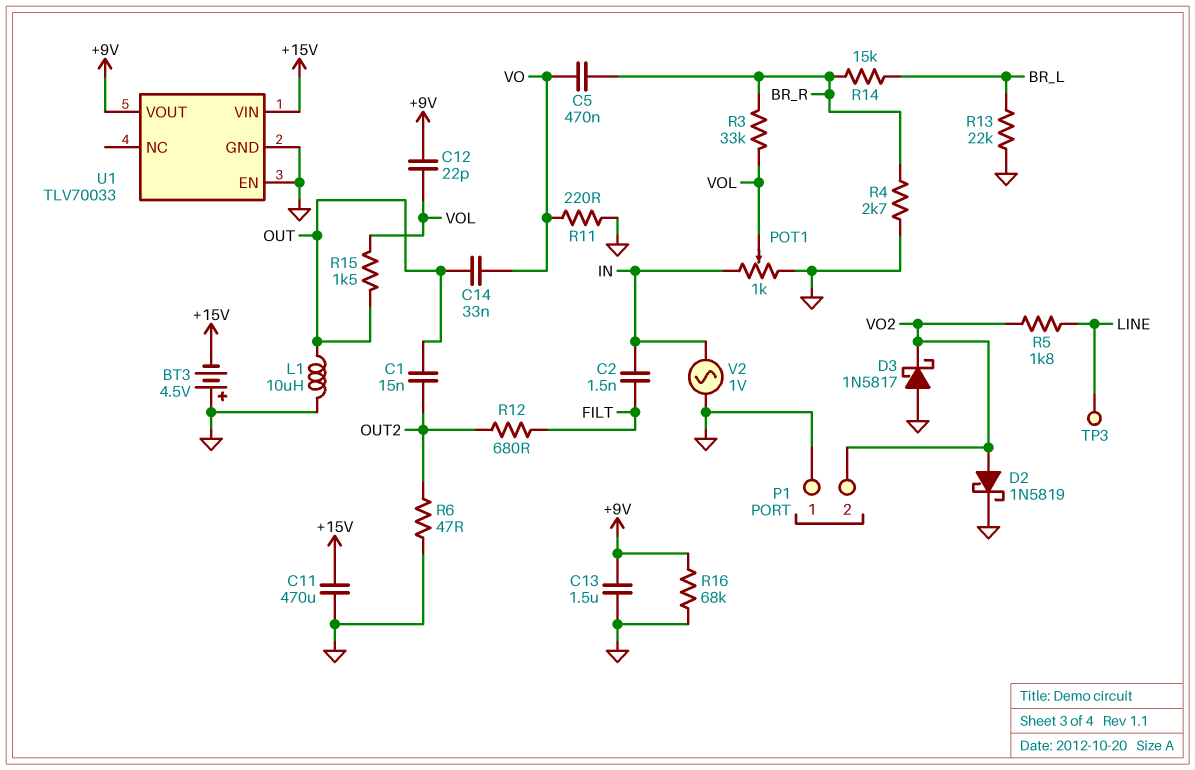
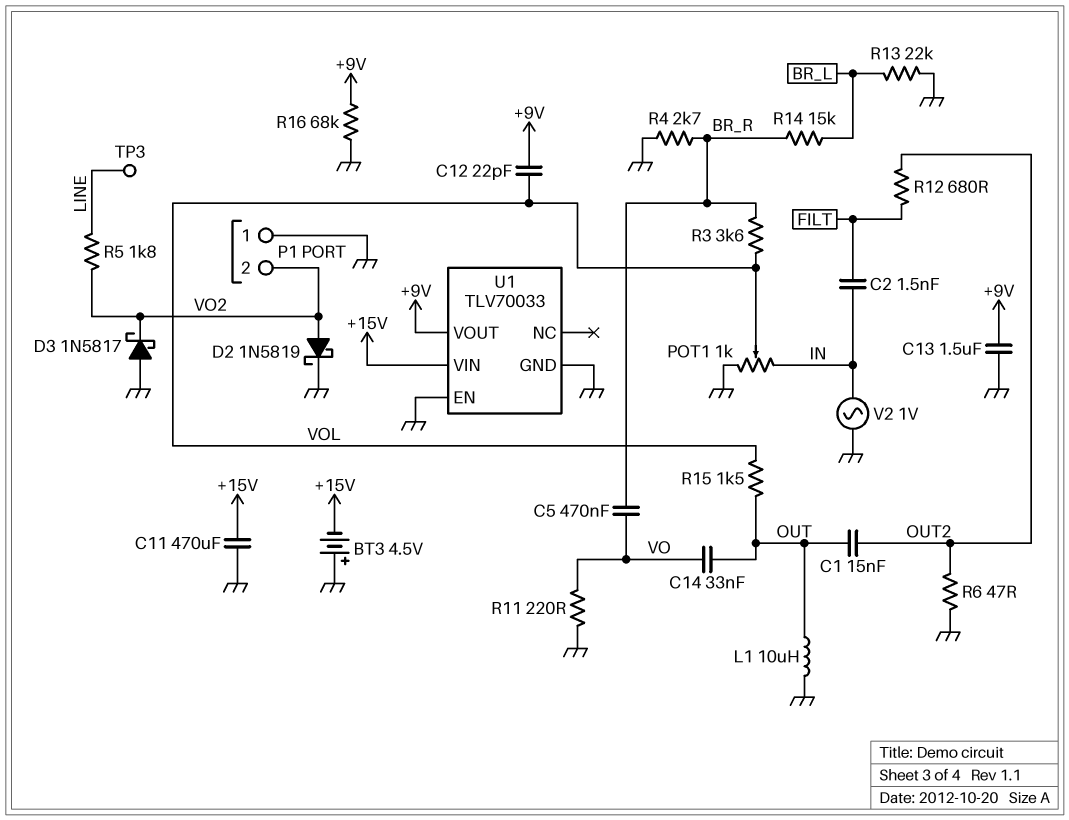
R3: 33k (BR_R, VOL) -> 3.6k (BR_R, VOL)

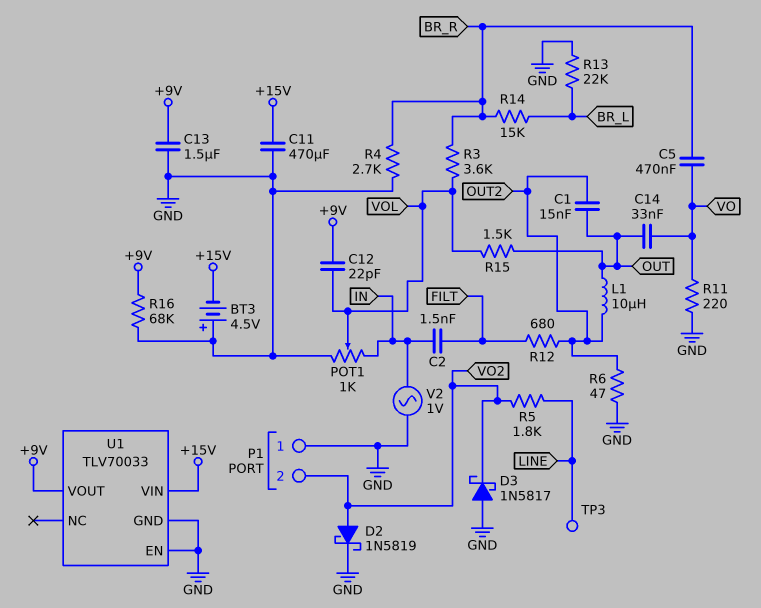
L1: 10uH (GND, OUT) -> 10uH (OUT, OUT2)

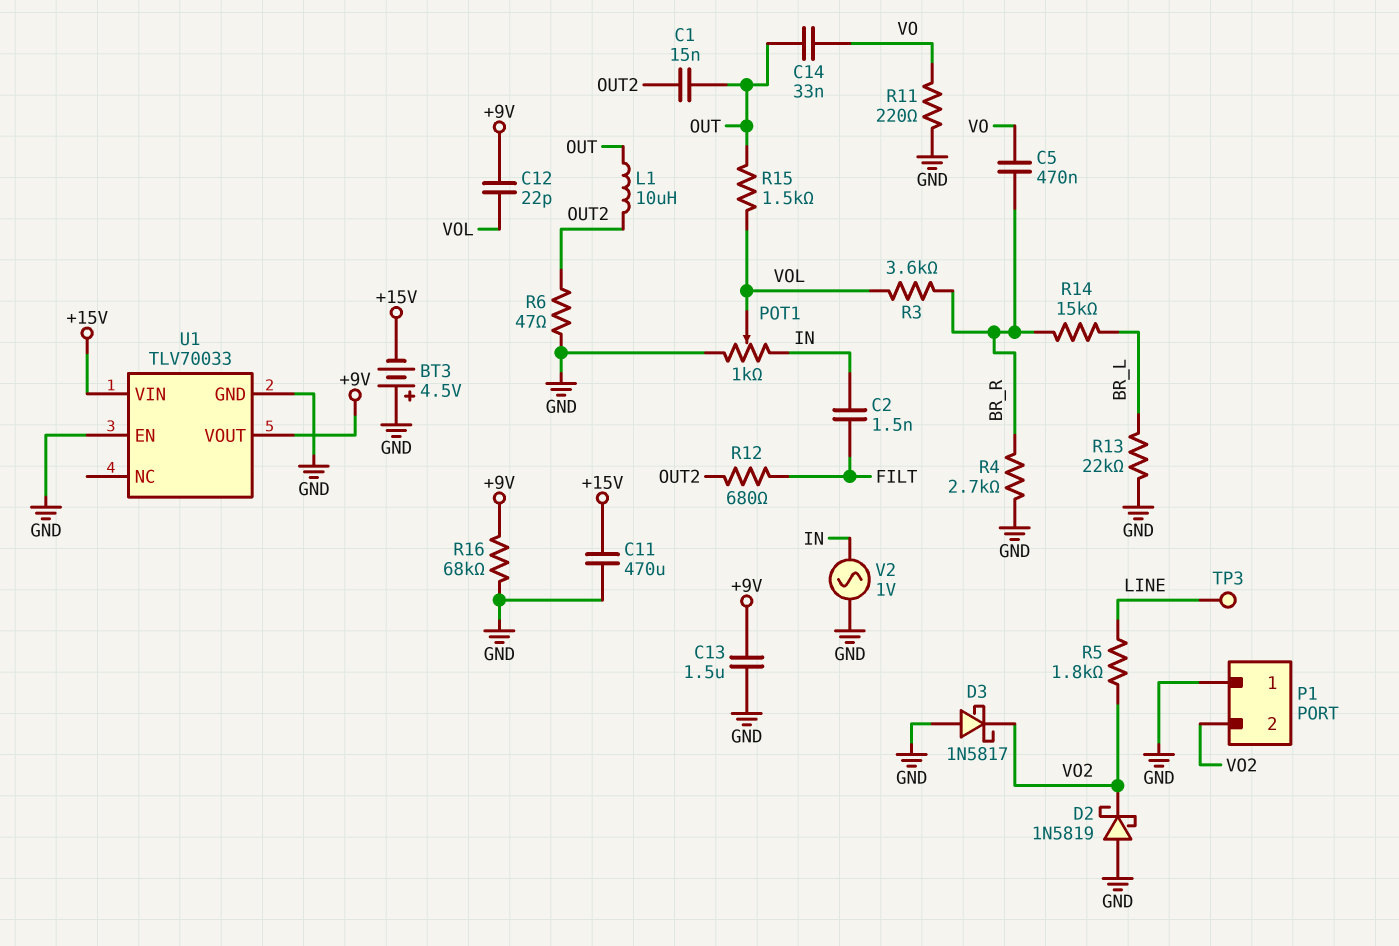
D2: schottky 1N5819 (A VO2, K GND) -> schottky 1N5819 (A GND, K VO2)

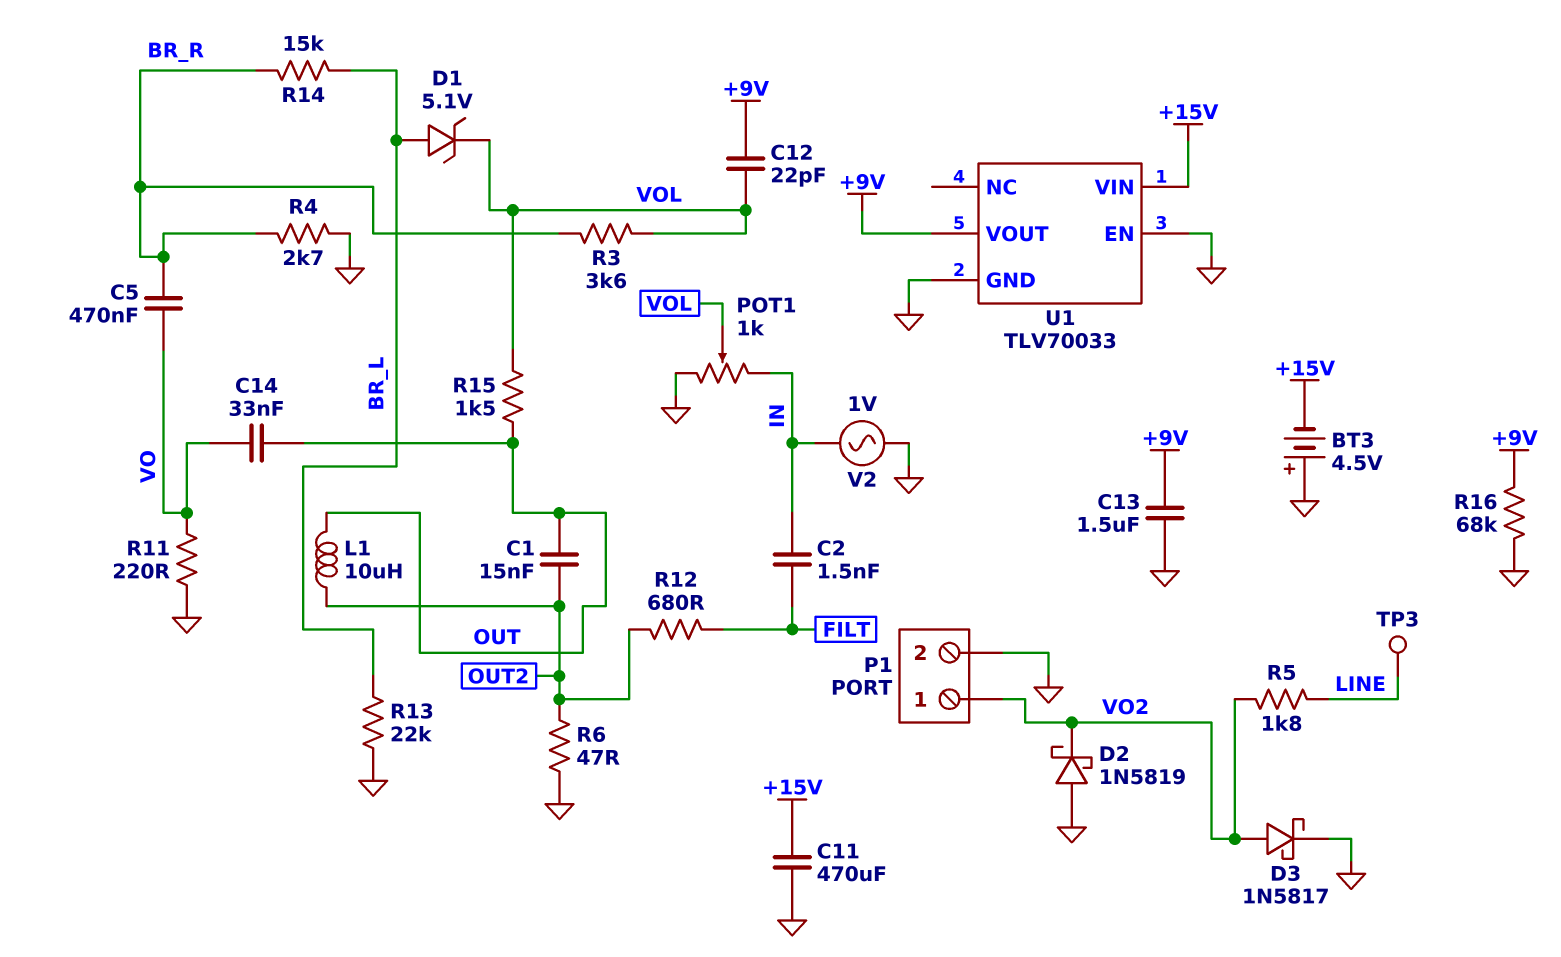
D1: none -> zener 5.1V (A BR_L, K VOL)
D3: schottky 1N5817 (A GND, K VO2) -> schottky 1N5817 (A VO2, K GND)
P1 pin 1: GND -> VO2
P1 pin 2: VO2 -> GND

